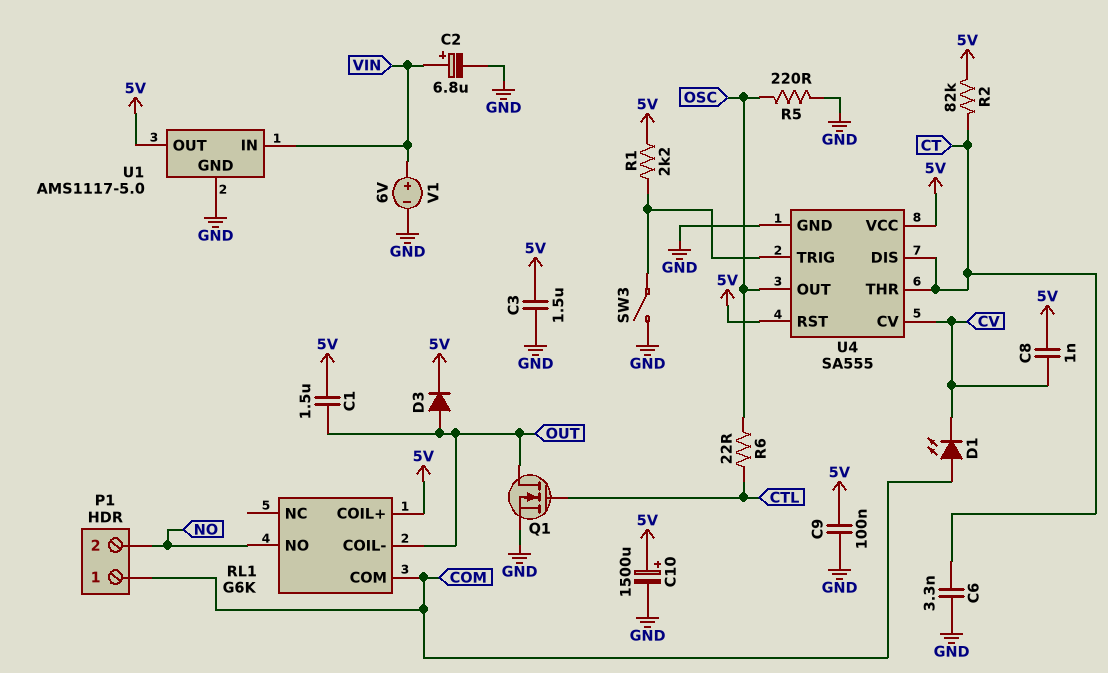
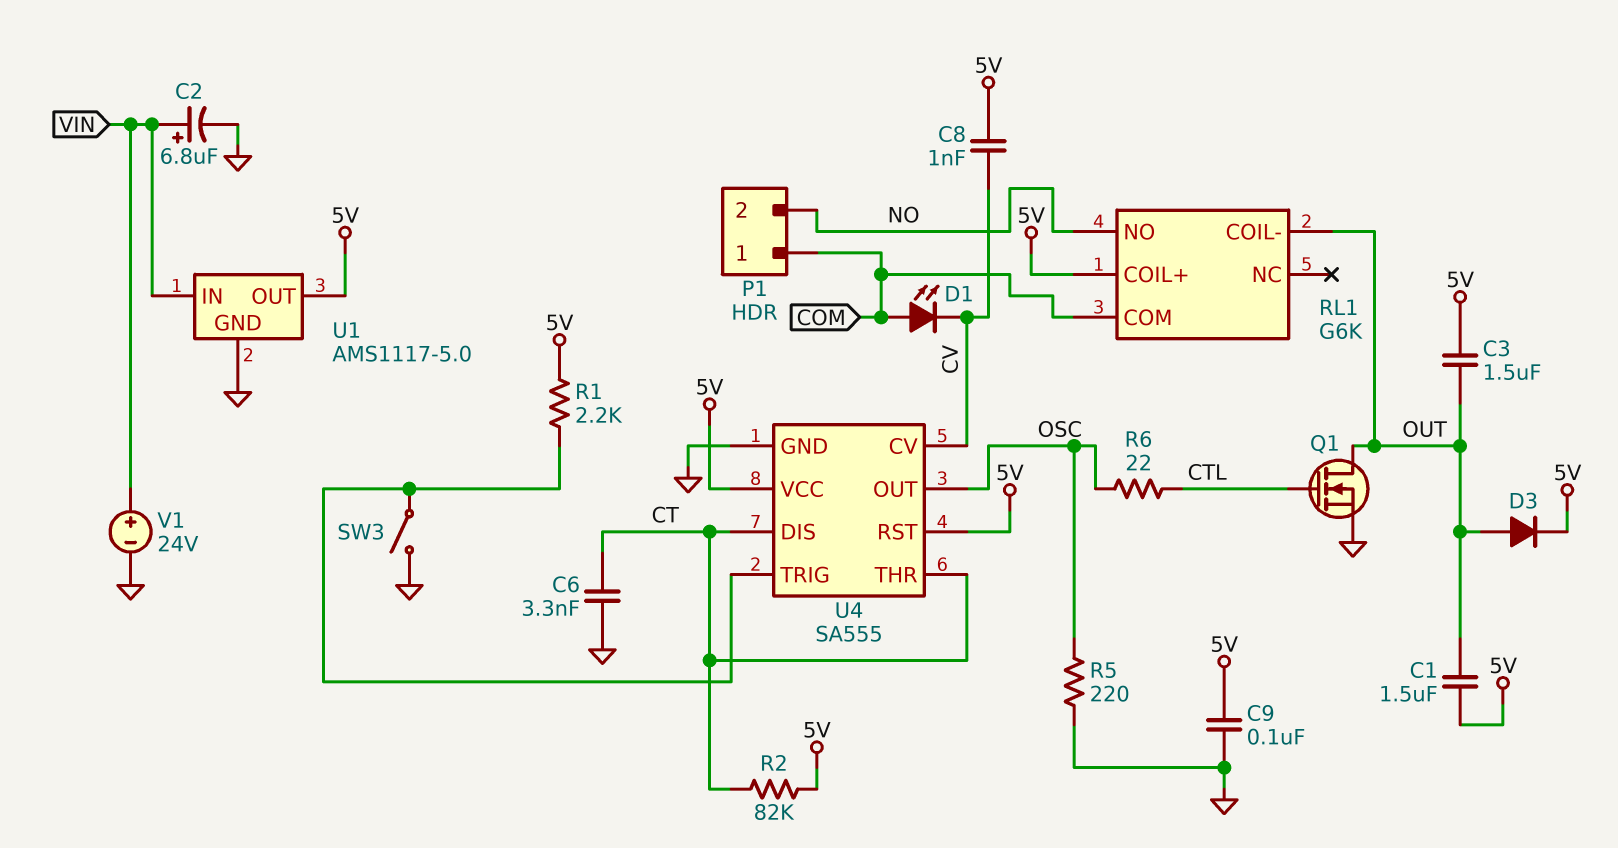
C3: 1.5uF (5V, GND) -> 1.5uF (5V, OUT)
C10: 1500uF (plus 5V, minus GND) -> none
V1: 6V (plus VIN, minus GND) -> 24V (plus VIN, minus GND)

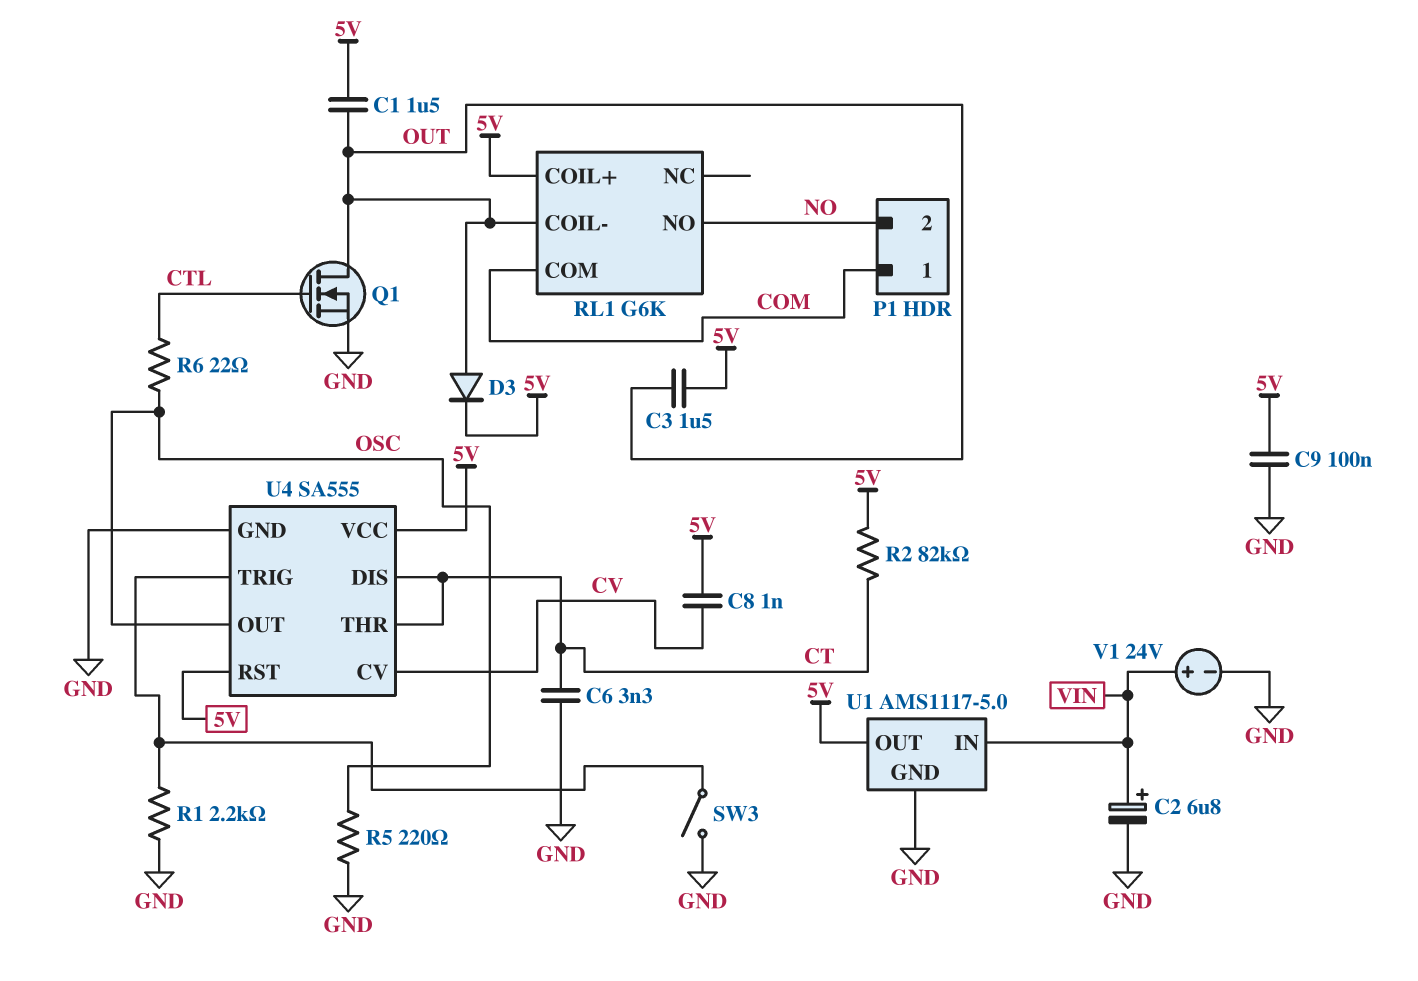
D1: LED (A COM, K CV) -> none
R1: 2.2k (5V, U4/TRIG) -> 2.2k (GND, U4/TRIG)

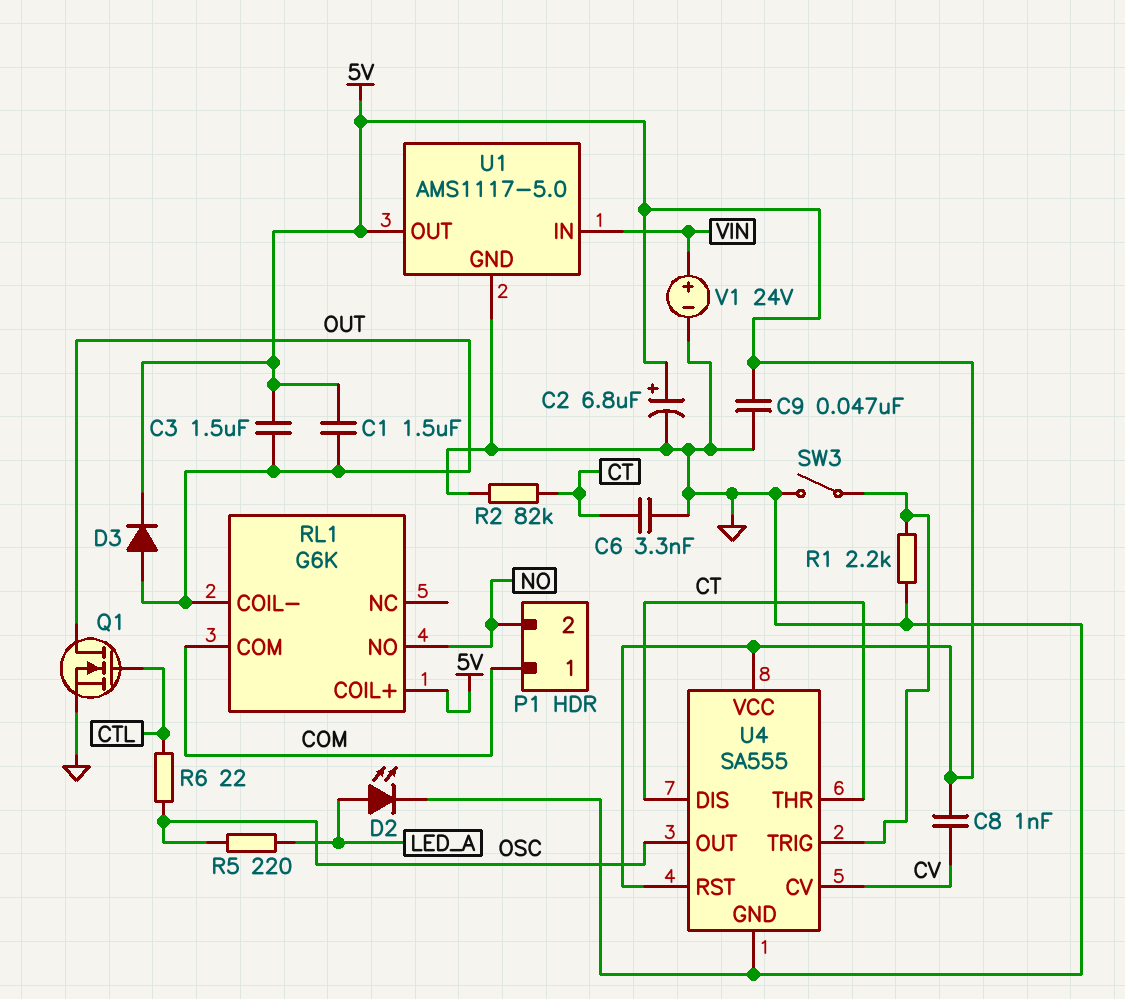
C2: 6.8uF (plus VIN, minus GND) -> 6.8uF (plus 5V, minus GND)
C9: 100nF (5V, GND) -> 47nF (5V, GND)
D2: none -> LED (A LED_A, K GND)
R2: 82k (5V, CT) -> 82k (CT, GND)
R5: 220 (GND, OSC) -> 220 (LED_A, OSC)

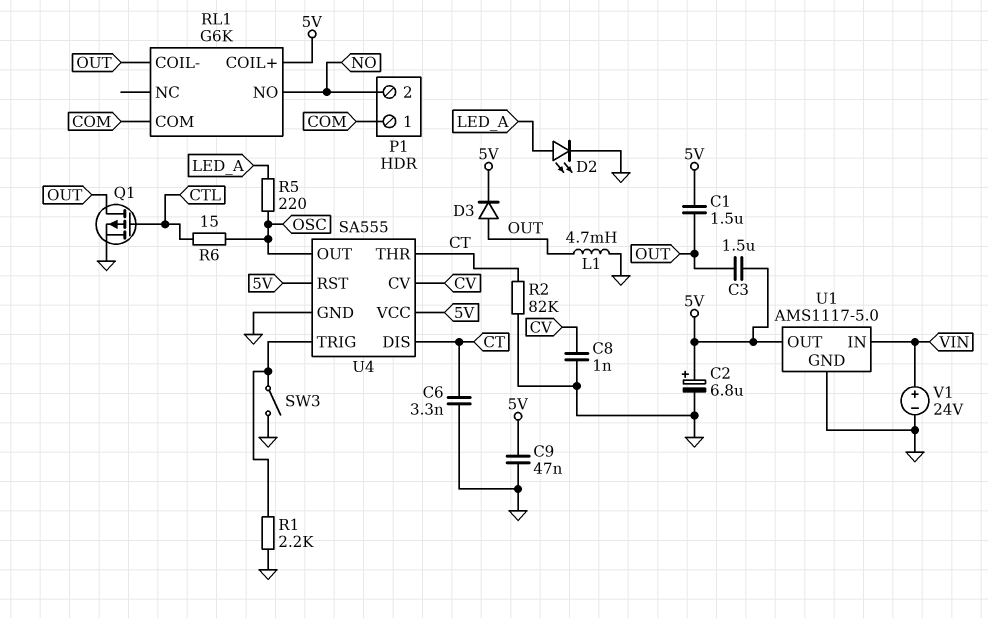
C8: 1nF (5V, CV) -> 1nF (CV, GND)
L1: none -> 4.7mH (GND, OUT)
Q1: NMOS (G CTL, D OUT, S GND) -> PMOS (G CTL, D OUT, S GND)
R6: 22 (CTL, OSC) -> 15 (CTL, OSC)

